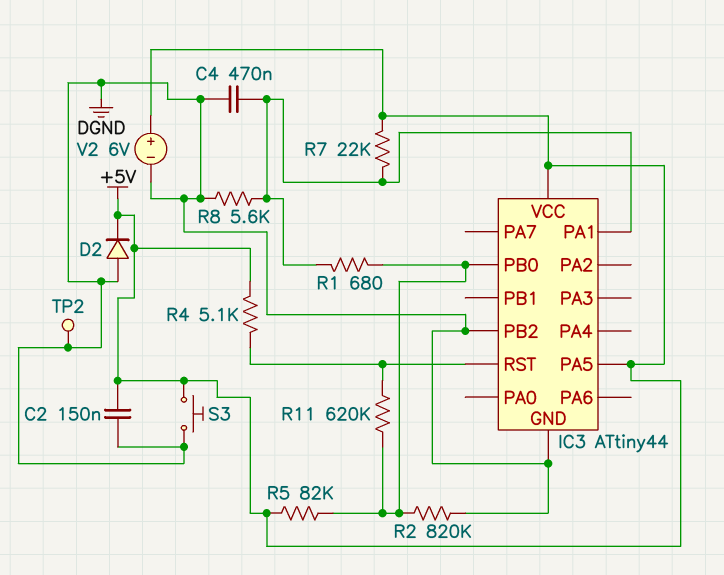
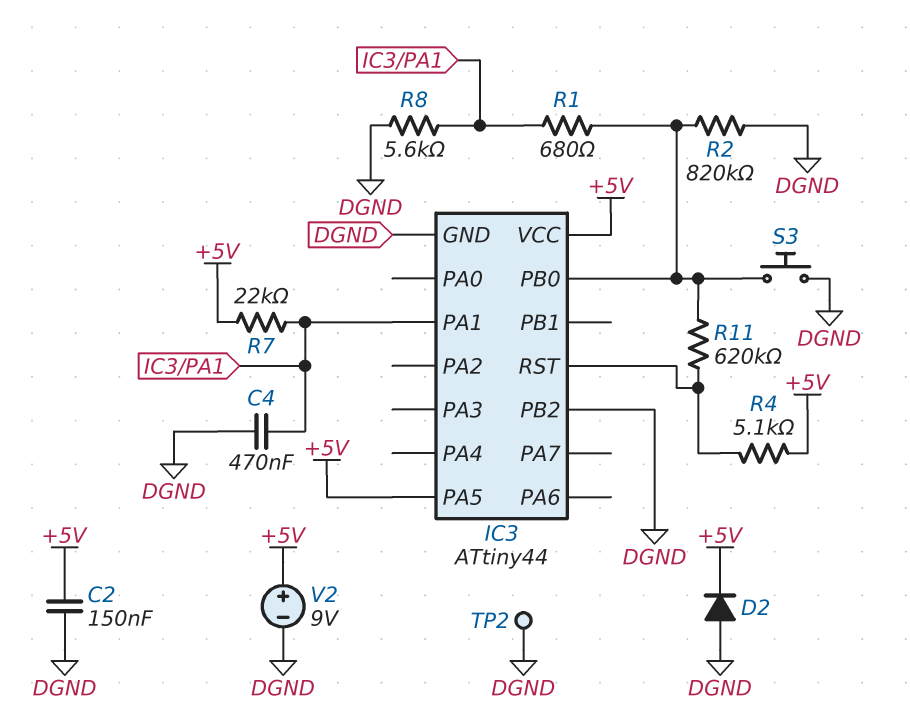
R5: 82k (+5V, IC3/PB0) -> none
S3: button (+5V, DGND) -> button (DGND, IC3/PB0)
V2: 6V (plus +5V, minus DGND) -> 9V (plus +5V, minus DGND)

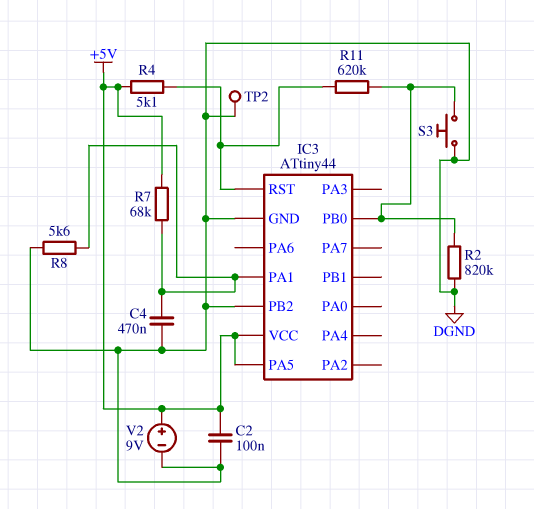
C2: 150nF (+5V, DGND) -> 100nF (+5V, DGND)
D2: diode (A DGND, K +5V) -> none
R1: 680 (IC3/PA1, IC3/PB0) -> none
R7: 22k (+5V, IC3/PA1) -> 68k (+5V, IC3/PA1)

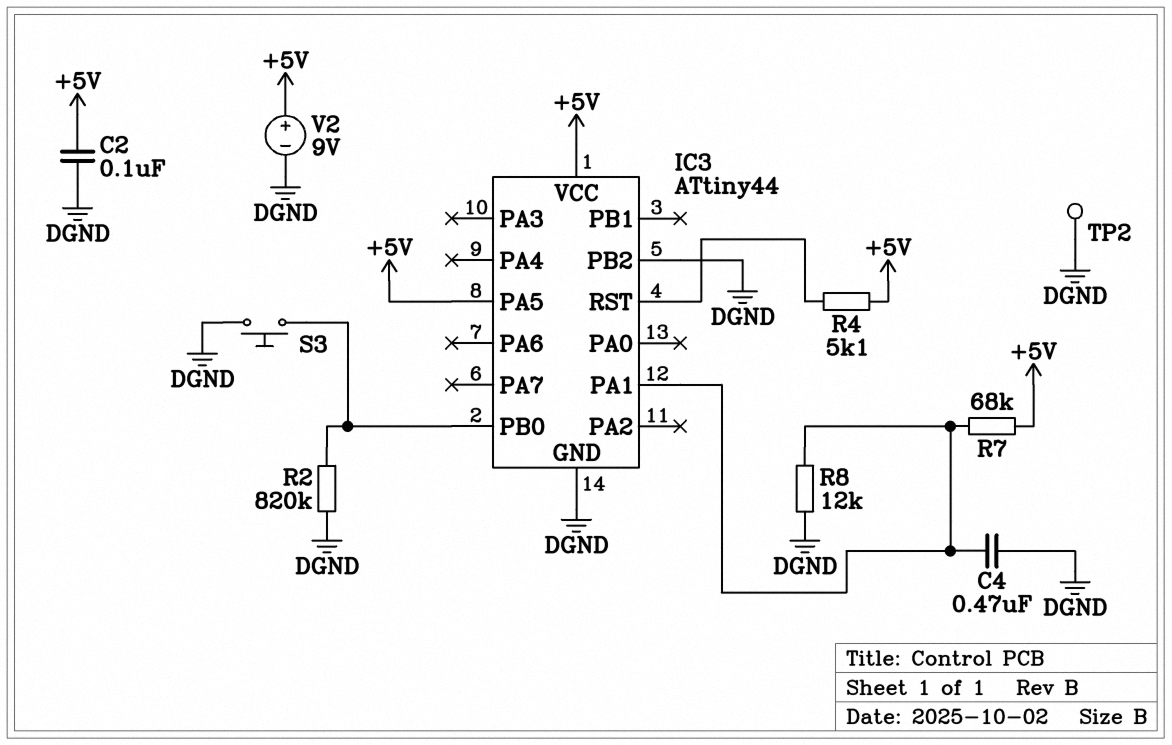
R8: 5.6k (DGND, IC3/PA1) -> 12k (DGND, IC3/PA1)
R11: 620k (IC3/PB0, IC3/RST) -> none

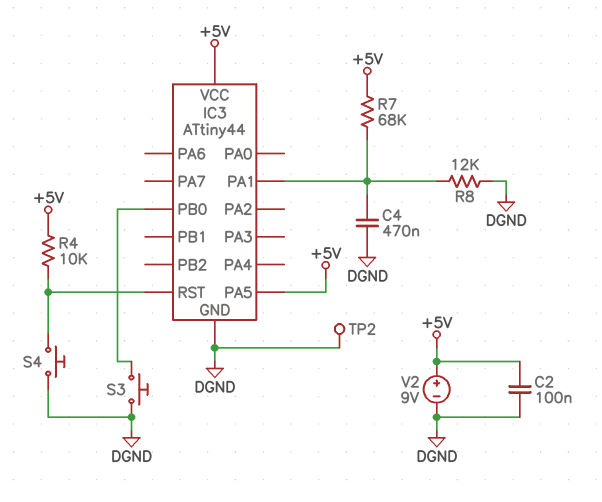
IC3 pin PB2: DGND -> none
R2: 820k (DGND, IC3/PB0) -> none
R4: 5.1k (+5V, IC3/RST) -> 10k (+5V, IC3/RST)
S4: none -> button (DGND, IC3/RST)

